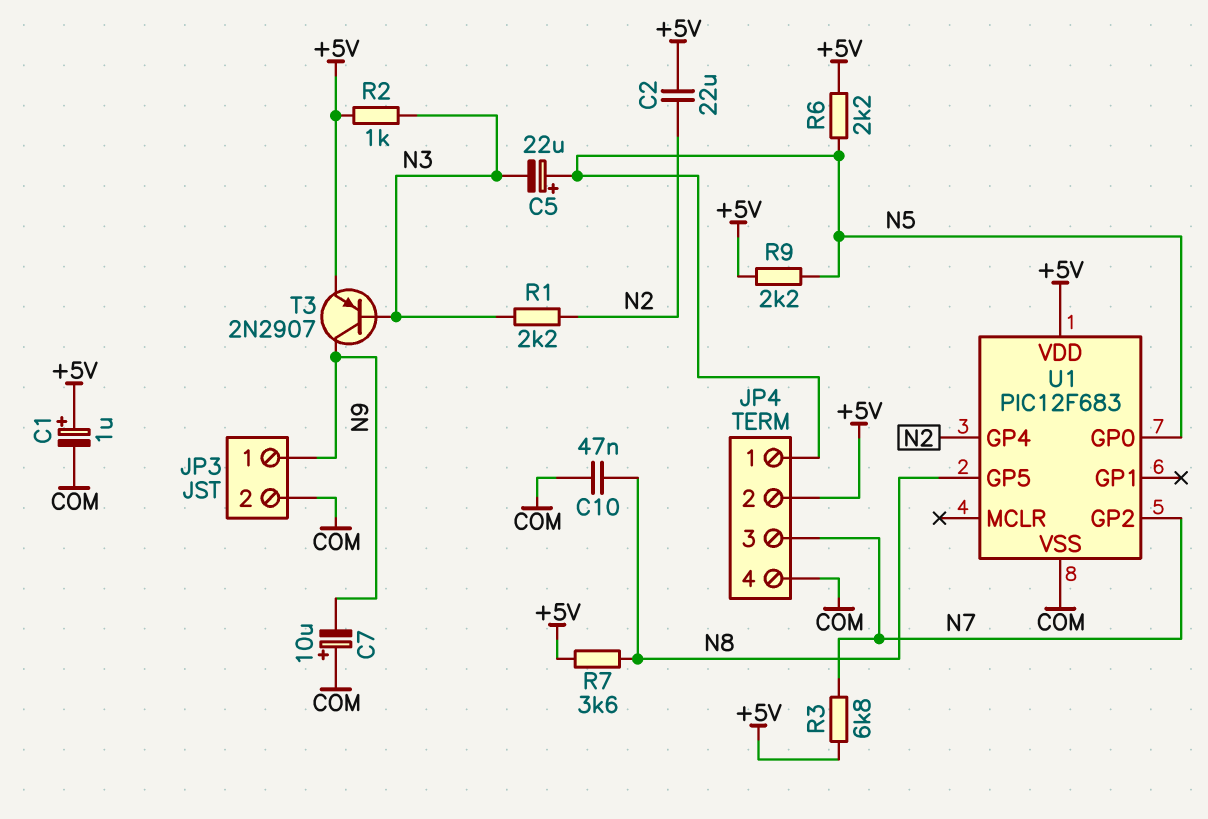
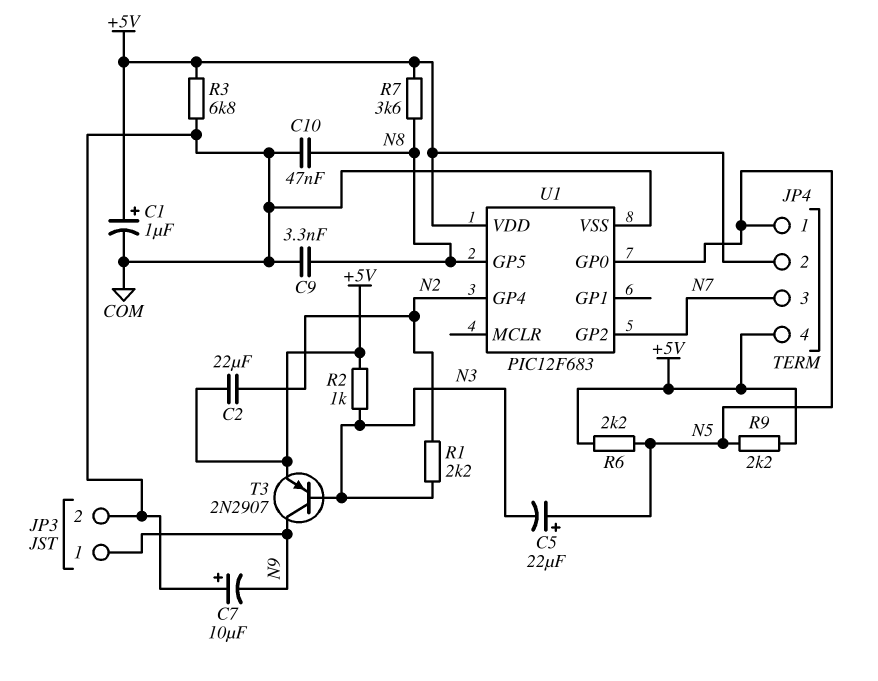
C9: none -> 3.3nF (COM, N8)
JP4 pin 4: COM -> +5V
R3: 6.8k (+5V, N7) -> 6.8k (+5V, COM)

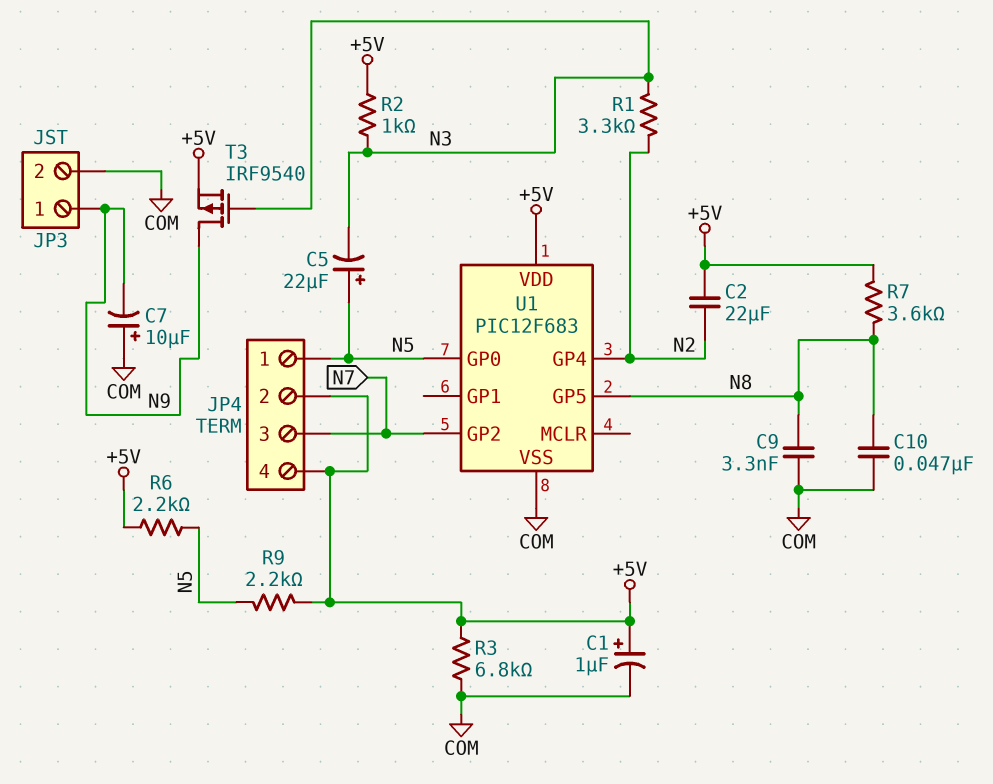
R1: 2.2k (N2, N3) -> 3.3k (N2, N3)
T3: PNP 2N2907 (B N3, C N9, E +5V) -> PMOS IRF9540 (G N3, D N9, S +5V)

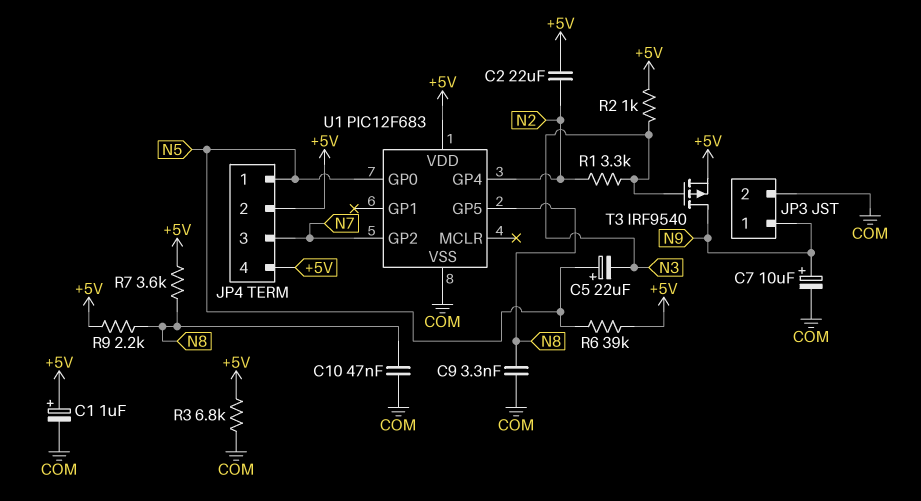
C7: 10uF (plus COM, minus N9) -> 10uF (plus N9, minus COM)
R6: 2.2k (+5V, N5) -> 39k (+5V, N5)
R9: 2.2k (+5V, N5) -> 2.2k (+5V, N8)

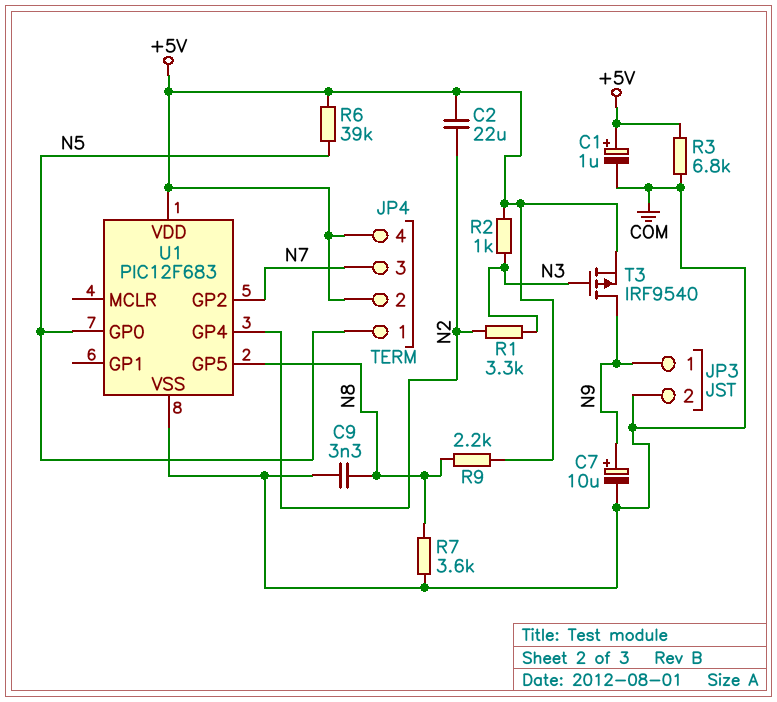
C5: 22uF (plus N5, minus N3) -> none
C10: 47nF (COM, N8) -> none
R7: 3.6k (+5V, N8) -> 3.6k (COM, N8)

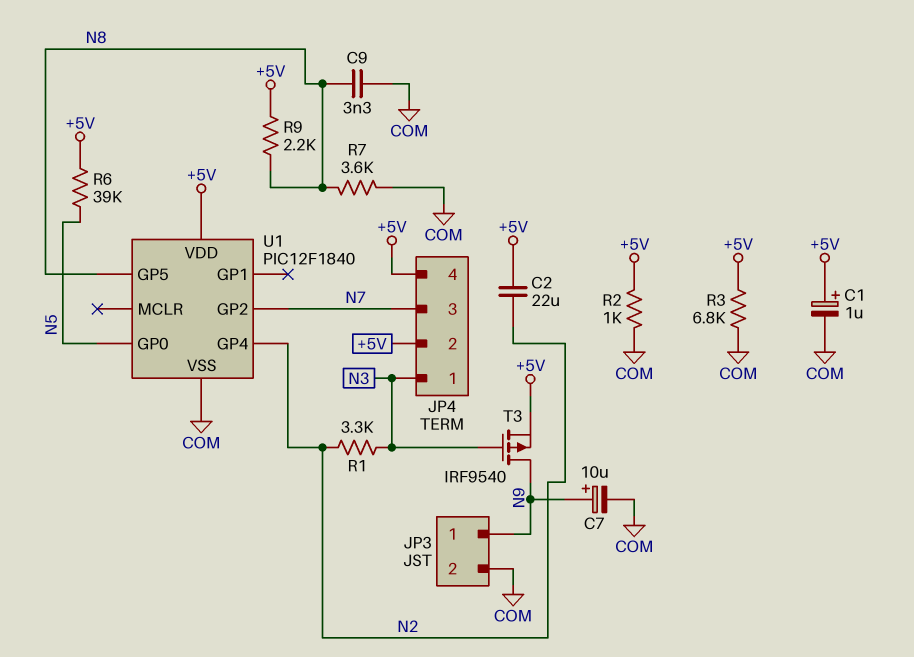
JP4 pin 1: N5 -> N3
R2: 1k (+5V, N3) -> 1k (+5V, COM)
U1: PIC12F683 -> PIC12F1840

